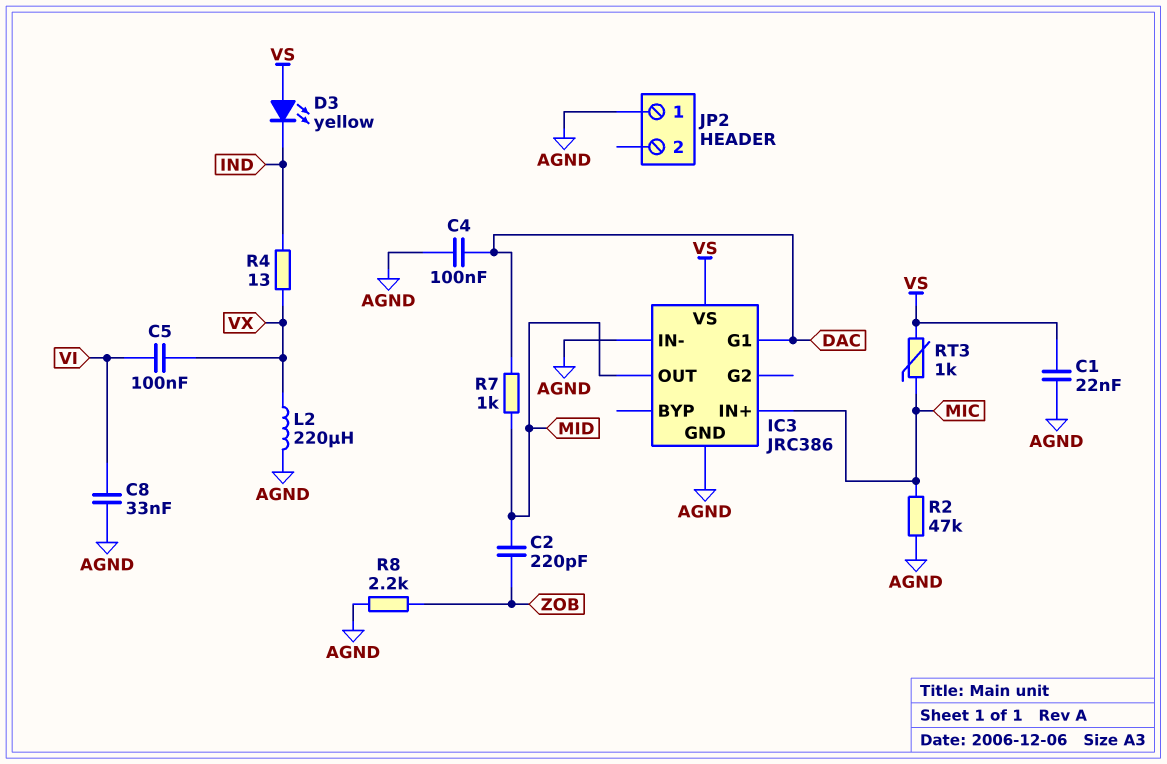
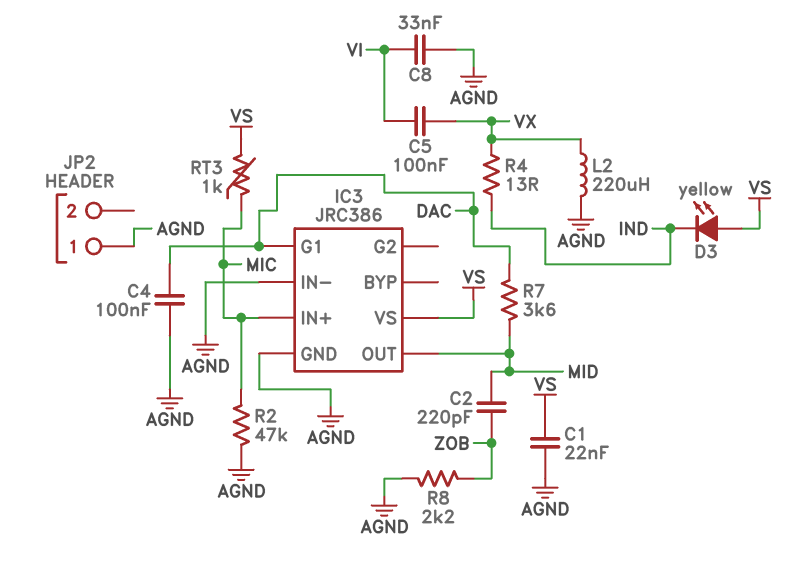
R7: 1k (DAC, MID) -> 3.6k (DAC, MID)

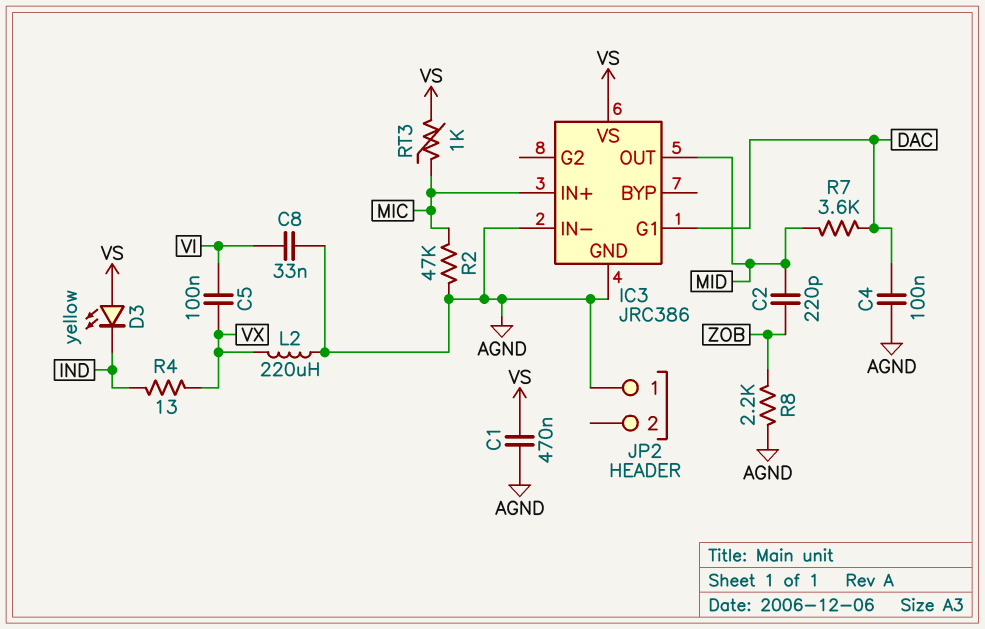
C1: 22nF (AGND, VS) -> 470nF (AGND, VS)

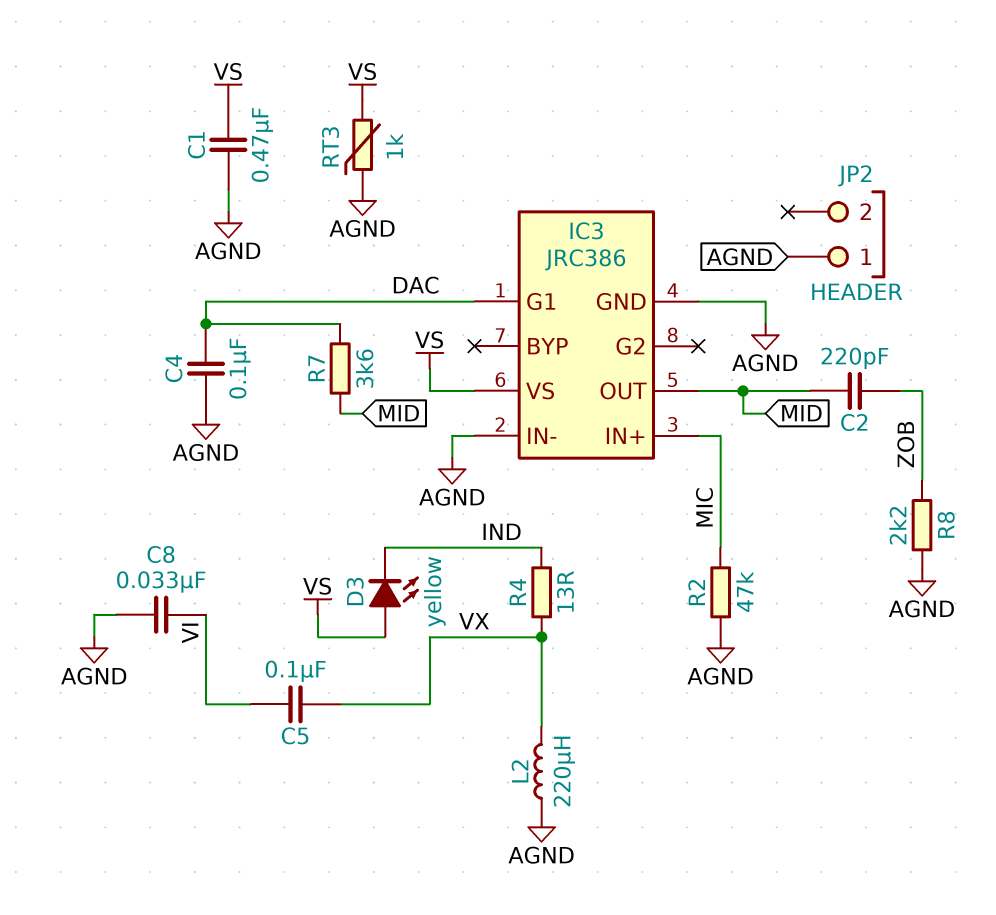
RT3: 1k (MIC, VS) -> 1k (AGND, VS)

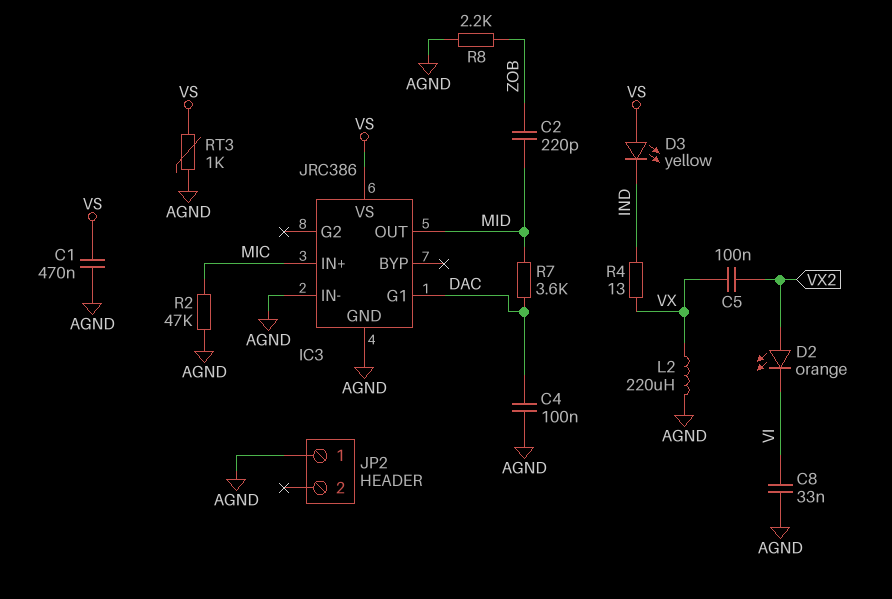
C5: 100nF (VI, VX) -> 100nF (VX, VX2)
D2: none -> LED orange (A VX2, K VI)

